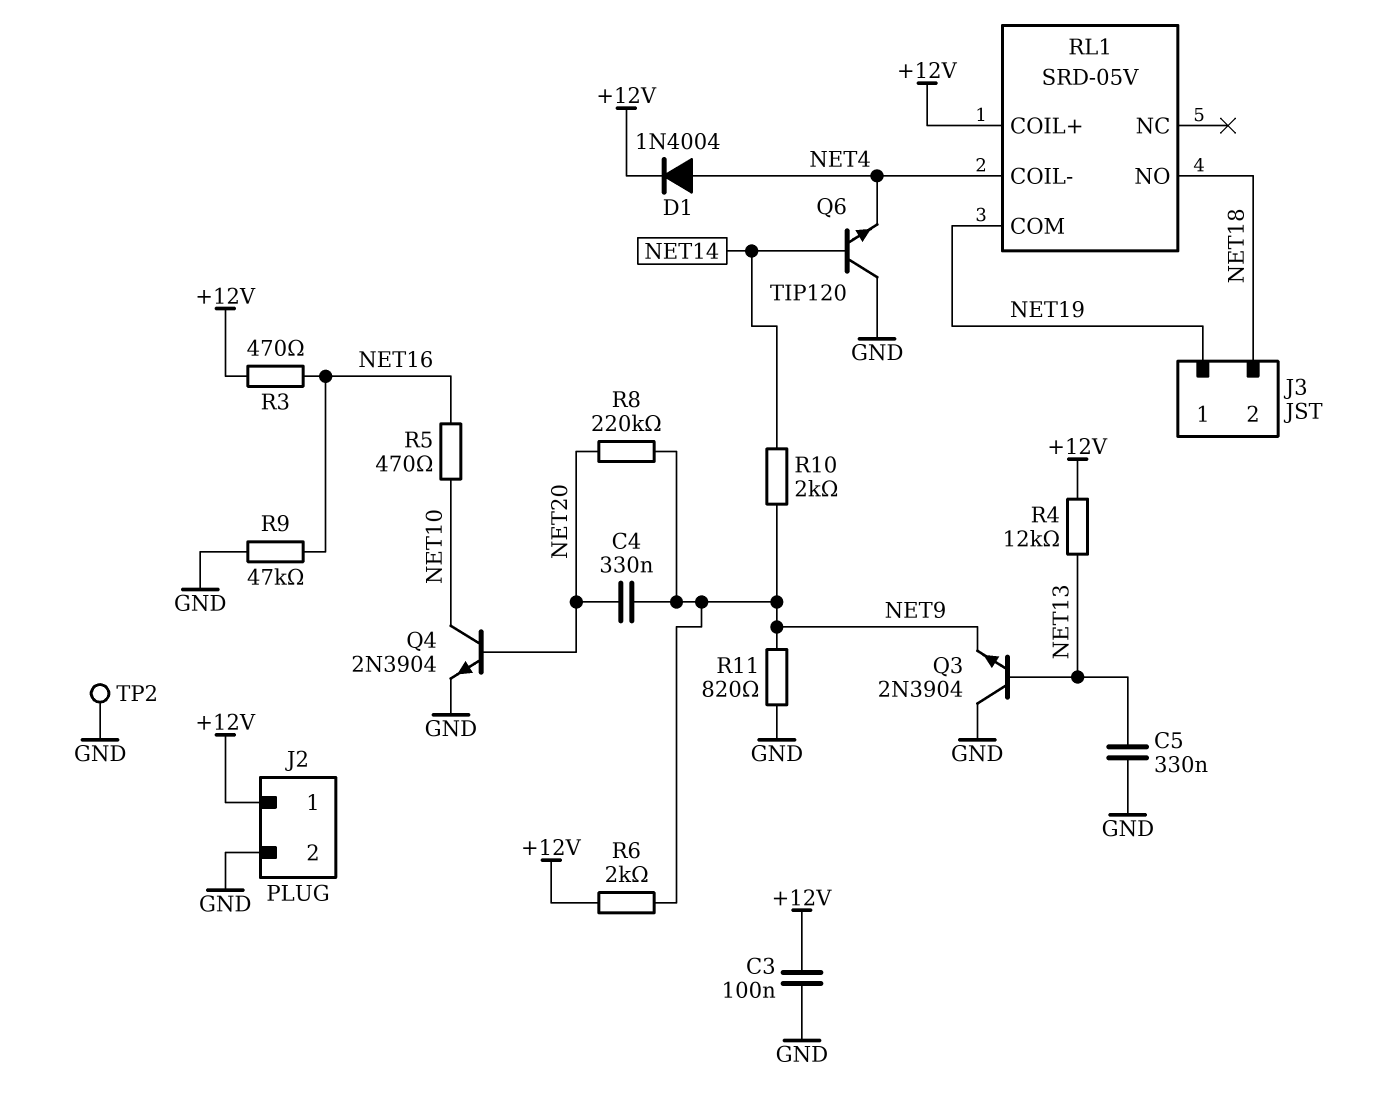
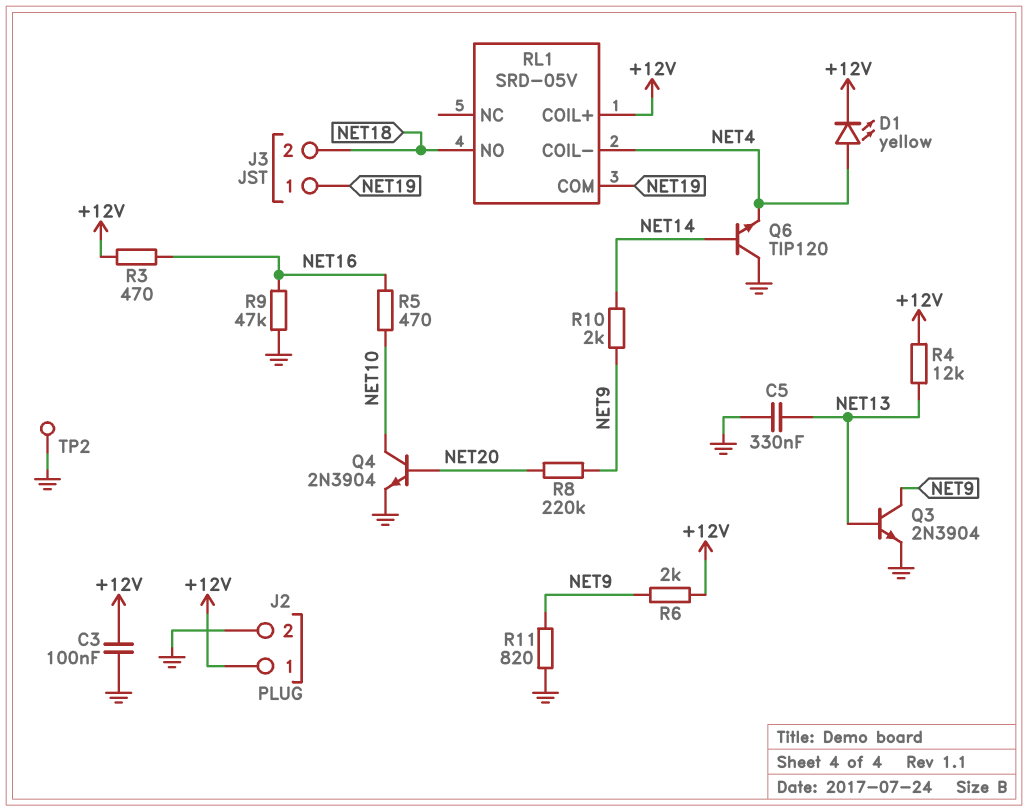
C4: 330nF (NET9, NET20) -> none
D1: diode 1N4004 (A NET4, K +12V) -> LED yellow (A NET4, K +12V)
Q3: NPN 2N3904 (B NET13, C GND, E NET9) -> NPN 2N3904 (B NET13, C NET9, E GND)

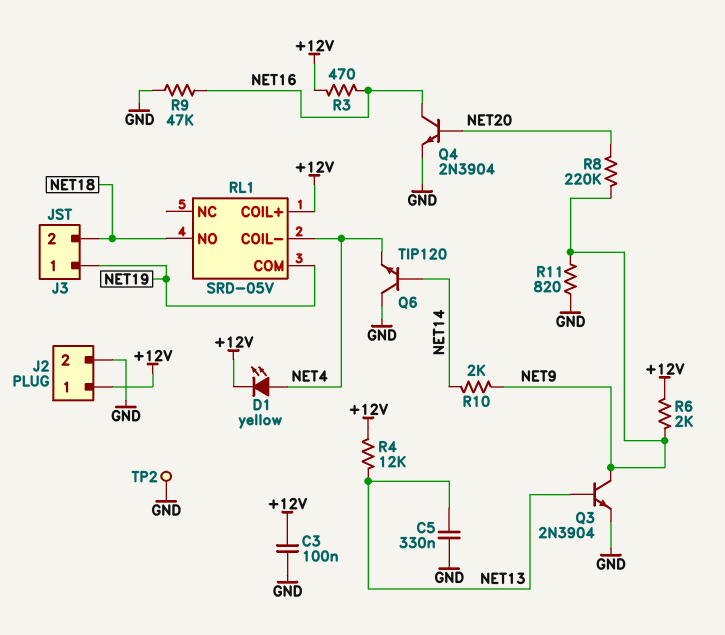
Q4: NPN 2N3904 (B NET20, C NET10, E GND) -> NPN 2N3904 (B NET20, C NET16, E GND)
R5: 470 (NET10, NET16) -> none

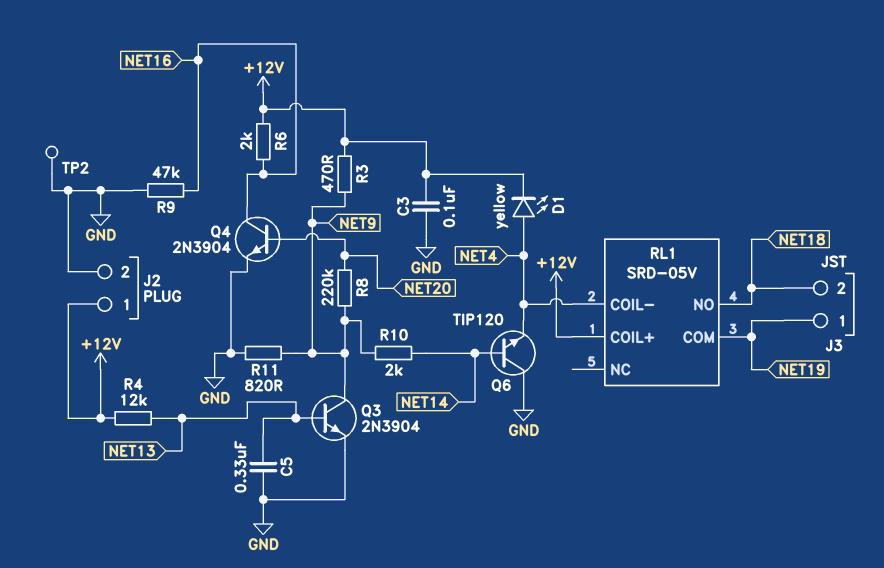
R3: 470 (+12V, NET16) -> 470 (+12V, NET9)
R6: 2k (+12V, NET9) -> 2k (+12V, NET16)

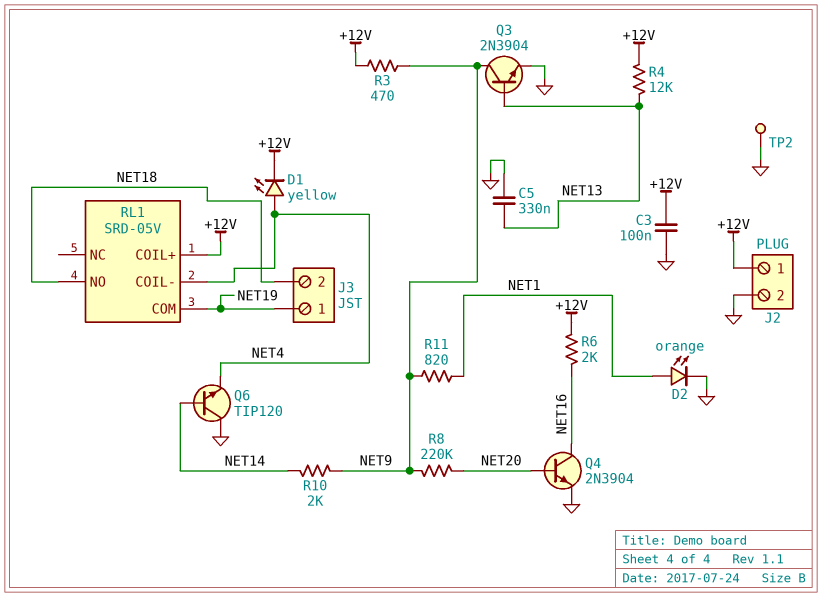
D2: none -> LED orange (A NET1, K GND)
R9: 47k (GND, NET16) -> none
R11: 820 (GND, NET9) -> 820 (NET1, NET9)

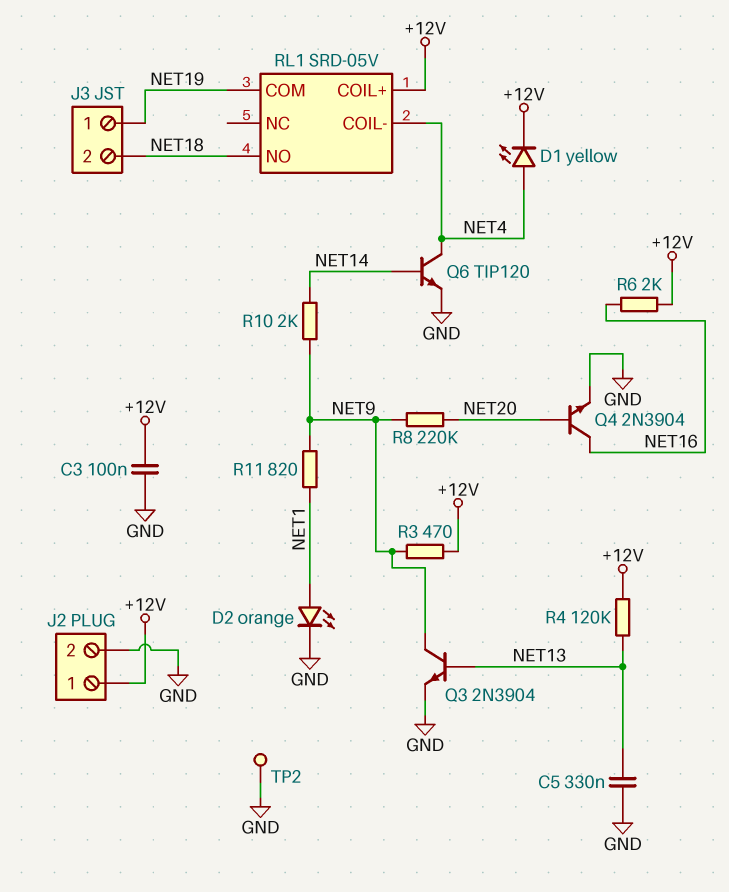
Q6: NPN TIP120 (B NET14, C GND, E NET4) -> NPN TIP120 (B NET14, C NET4, E GND)
R4: 12k (+12V, NET13) -> 120k (+12V, NET13)

